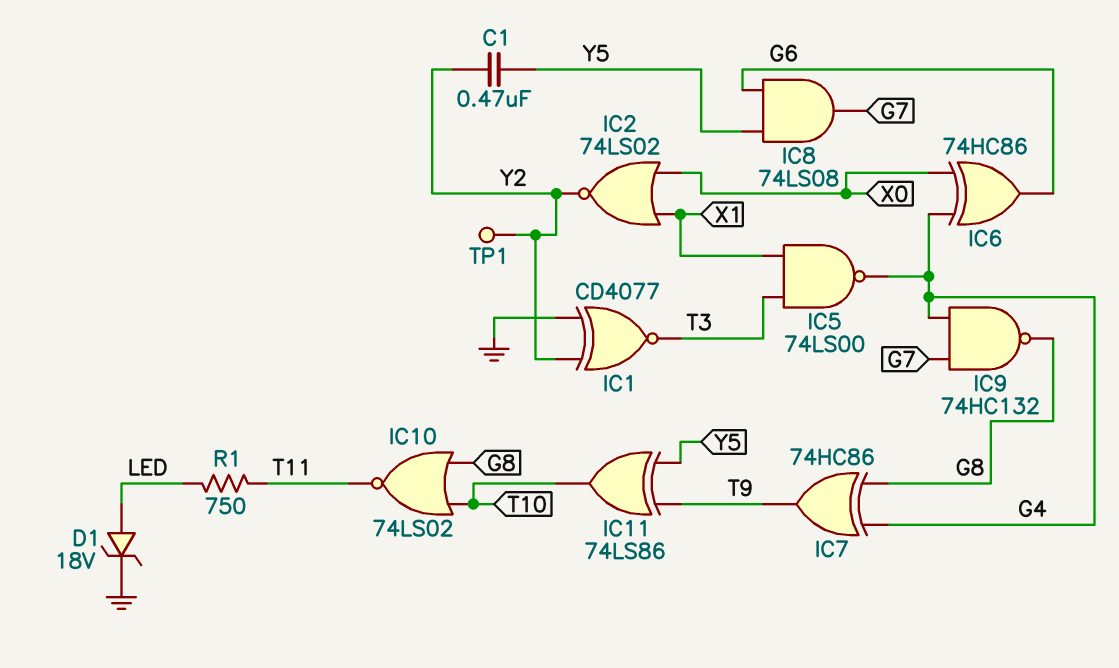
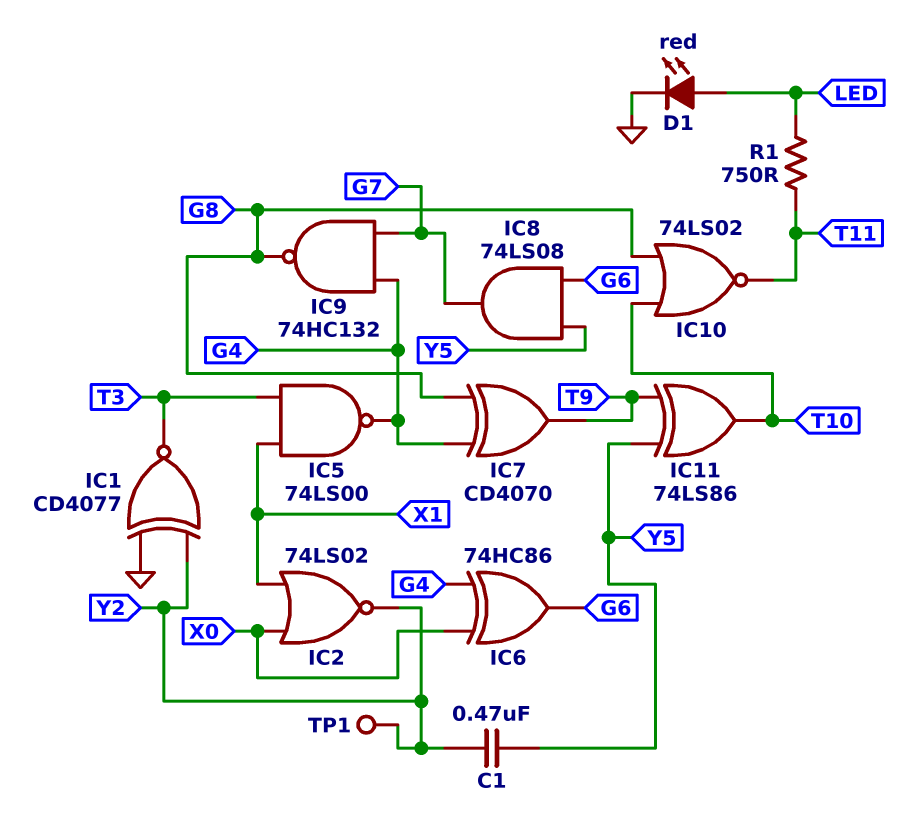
D1: zener 18V (A LED, K GND) -> LED red (A LED, K GND)
IC7: XOR 74HC86 (in G4, in G8, out T9) -> XOR CD4070 (in G4, in G8, out T9)

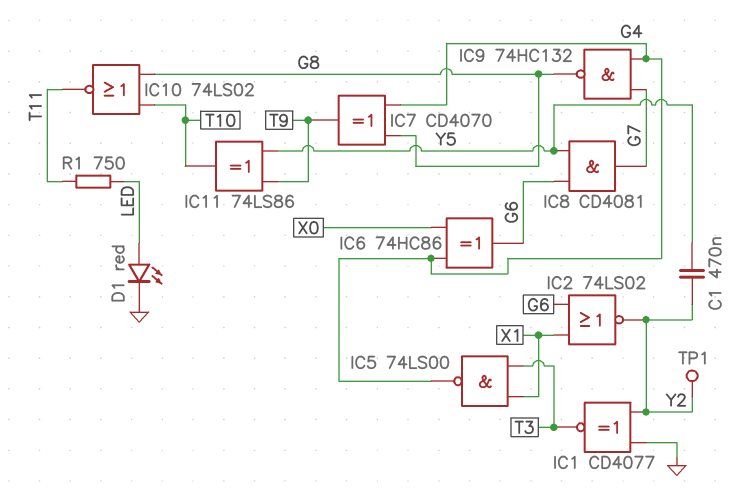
IC2: NOR 74LS02 (in X0, in X1, out Y2) -> NOR 74LS02 (in G6, in X1, out Y2)
IC8: AND 74LS08 (in G6, in Y5, out G7) -> AND CD4081 (in G6, in Y5, out G7)

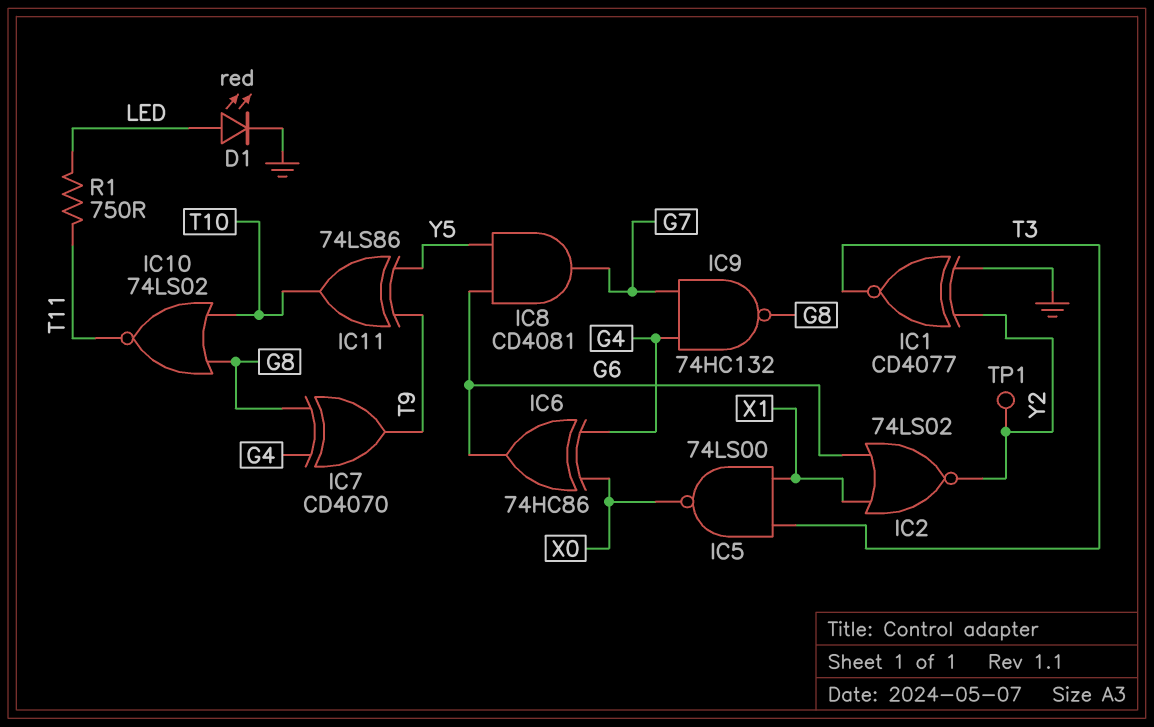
C1: 470nF (Y2, Y5) -> none
IC5: NAND 74LS00 (in T3, in X1, out G4) -> NAND 74LS00 (in T3, in X1, out X0)

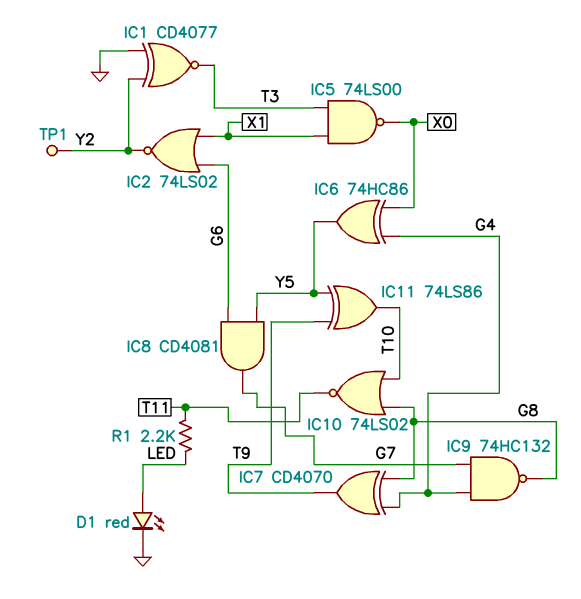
IC6: XOR 74HC86 (in G4, in X0, out G6) -> XOR 74HC86 (in G4, in X0, out Y5)
R1: 750 (LED, T11) -> 2.2k (LED, T11)

